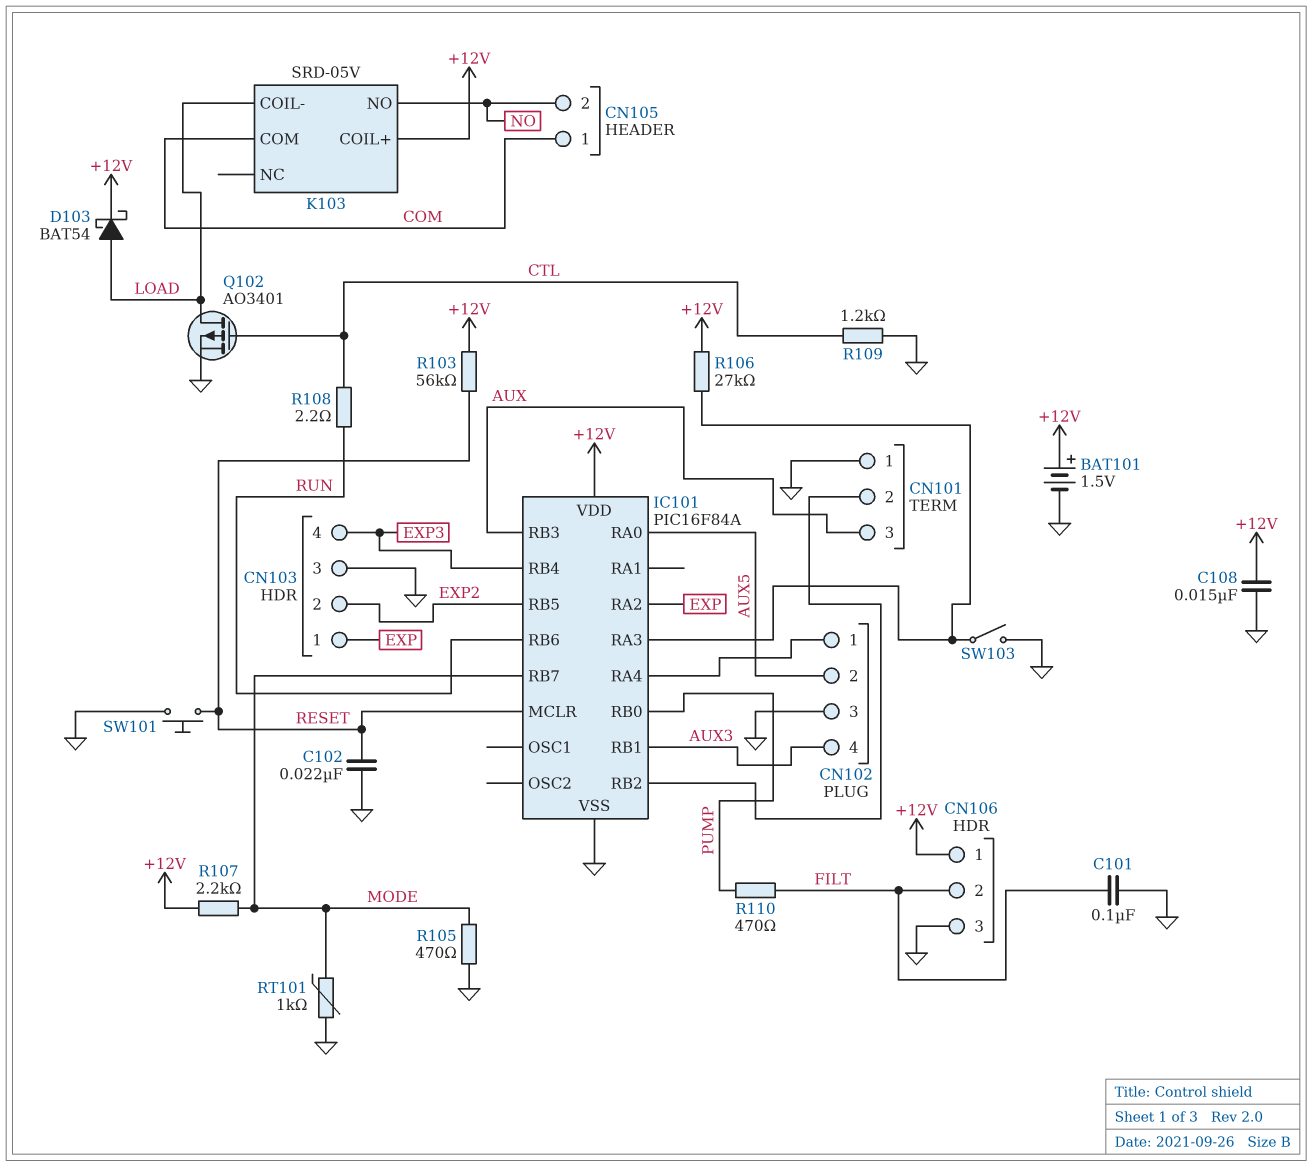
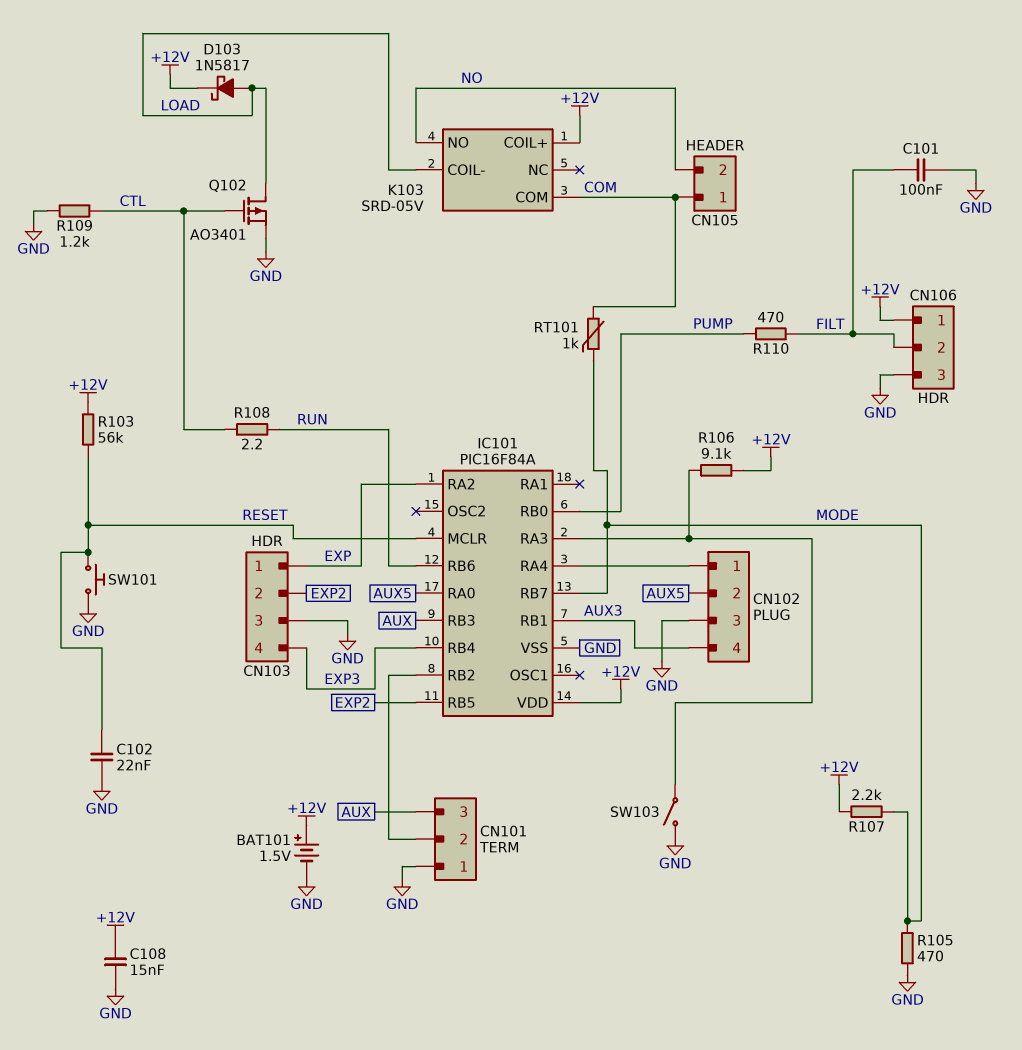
D103: schottky BAT54 (A LOAD, K +12V) -> schottky 1N5817 (A LOAD, K +12V)
R106: 27k (+12V, IC101/RA3) -> 9.1k (+12V, IC101/RA3)
RT101: 1k (GND, MODE) -> 1k (COM, MODE)

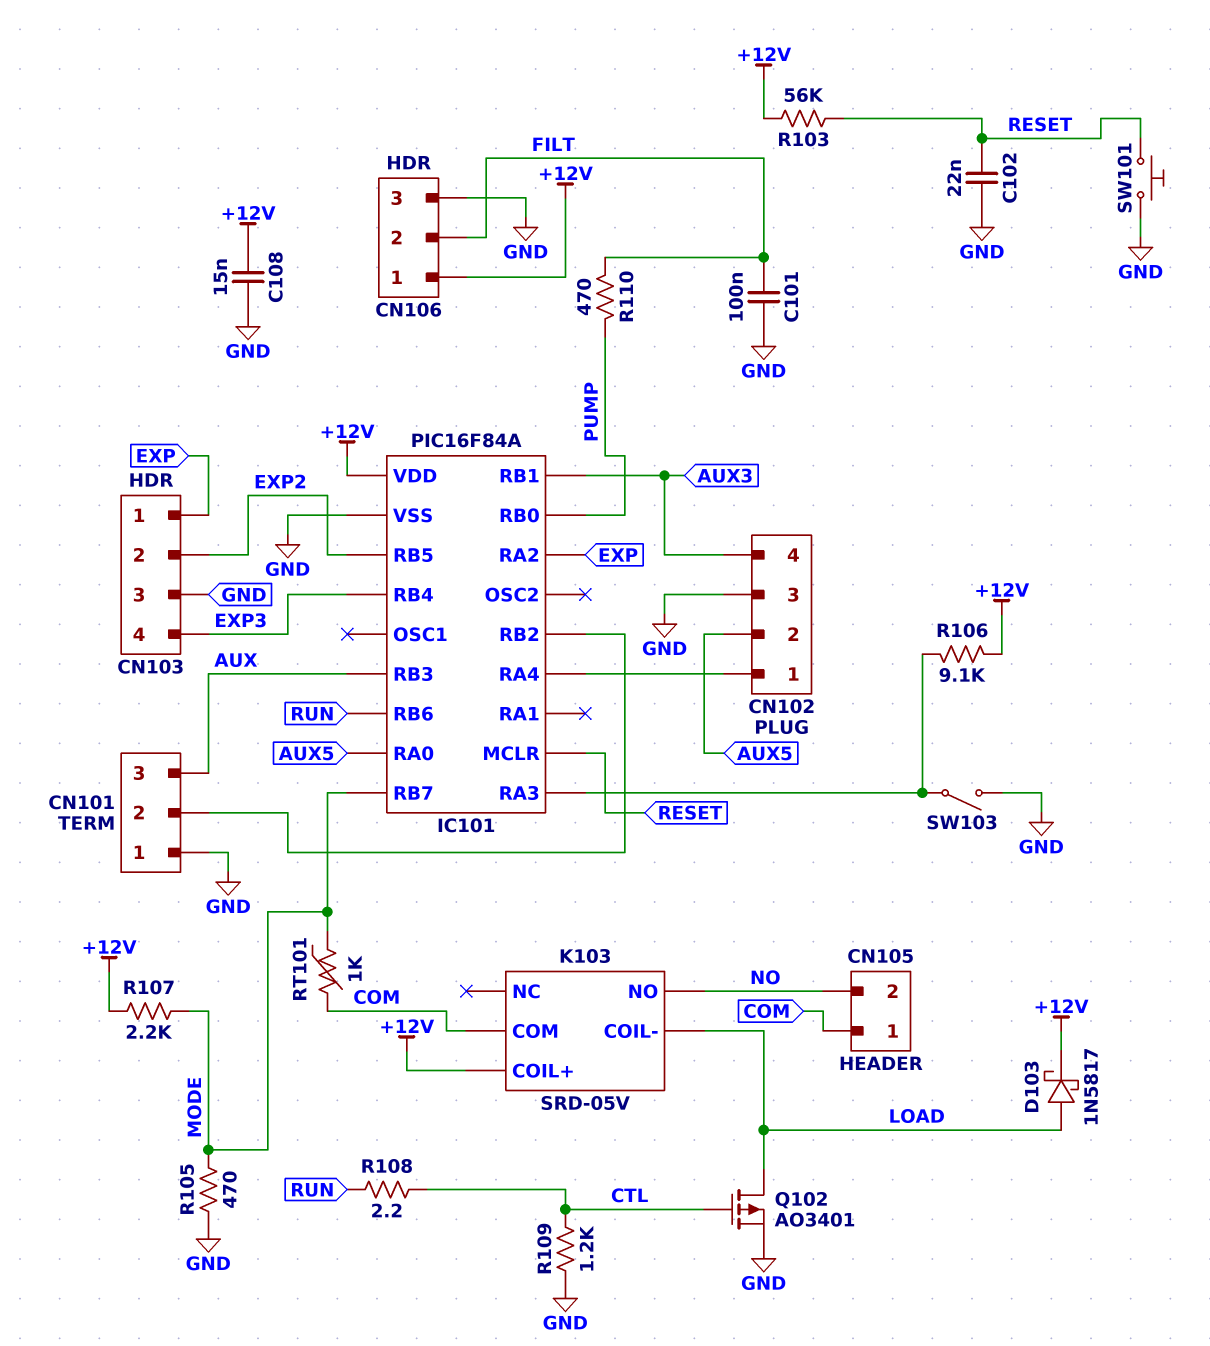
BAT101: 1.5V (plus +12V, minus GND) -> none

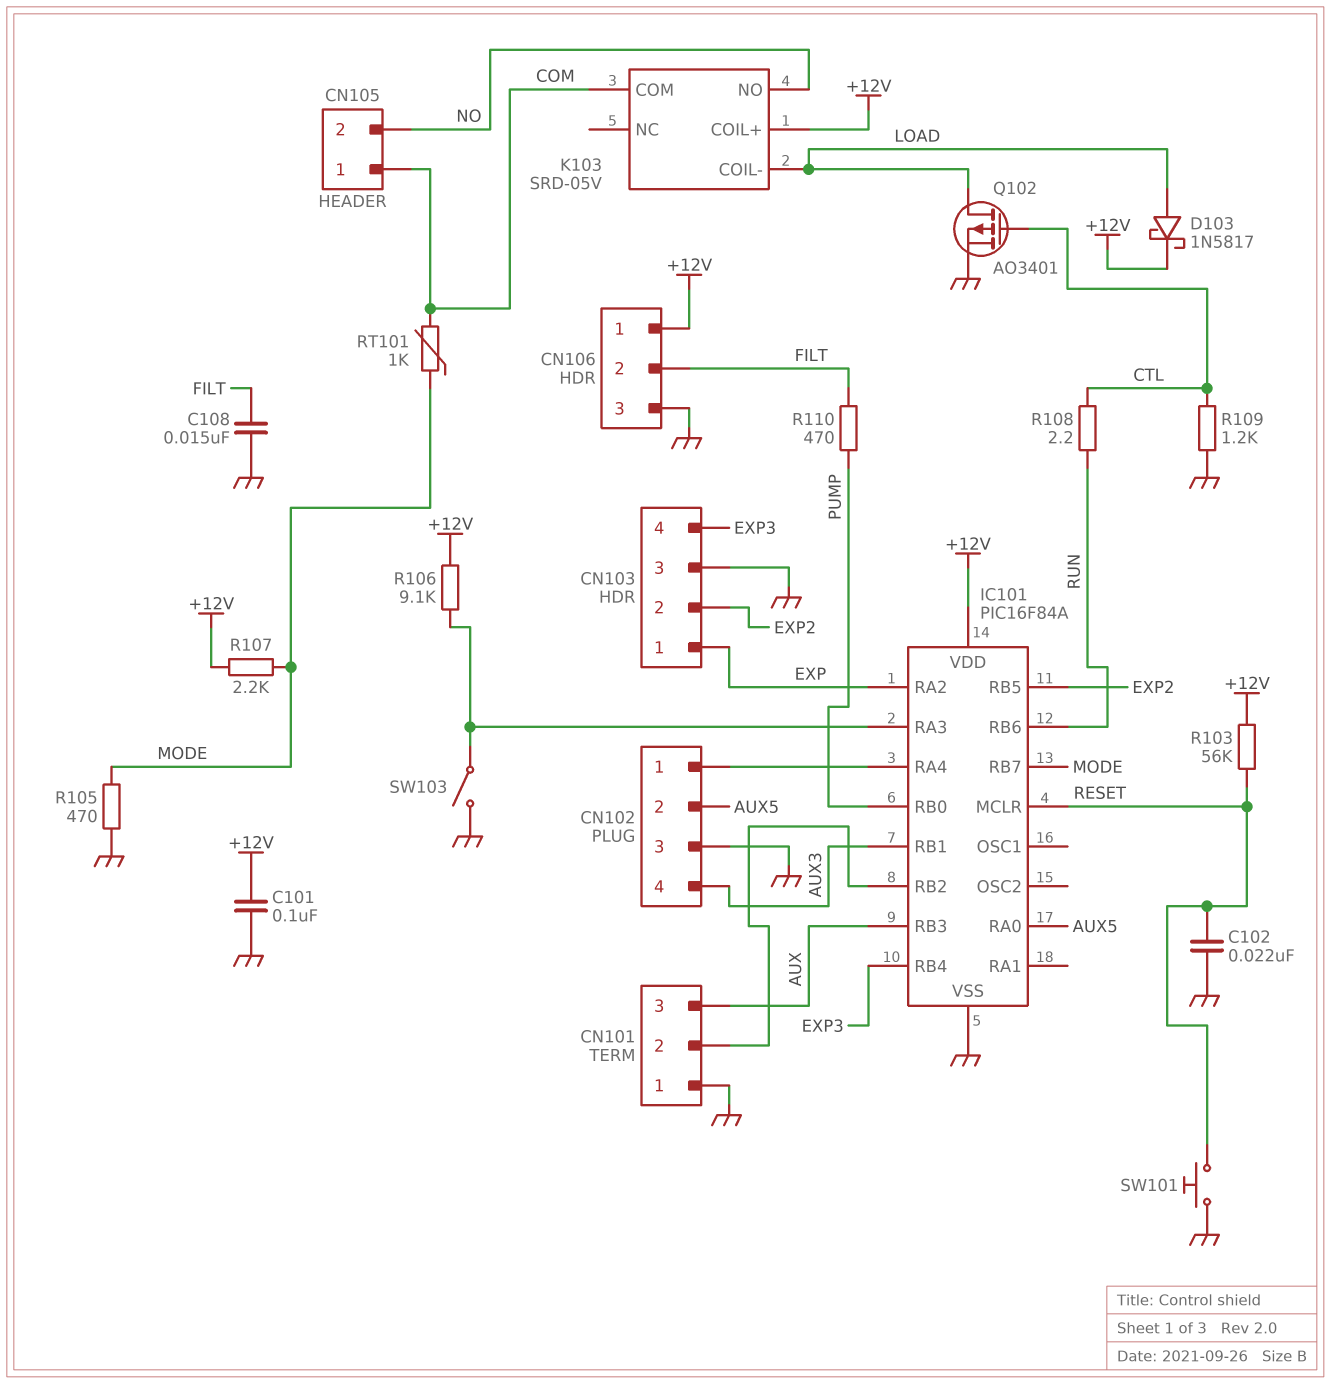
C101: 100nF (FILT, GND) -> 100nF (+12V, GND)
C108: 15nF (+12V, GND) -> 15nF (FILT, GND)

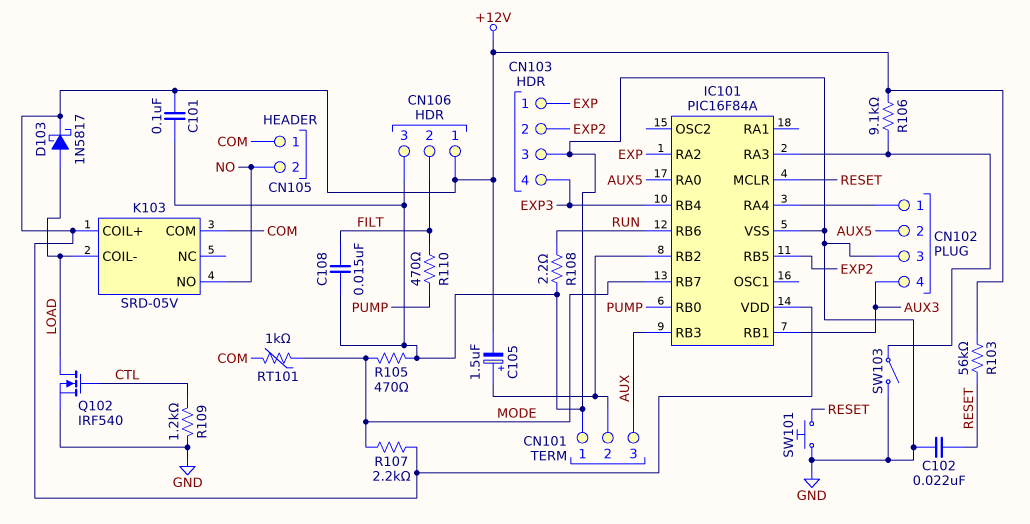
C105: none -> 1.5uF (plus CN101/2, minus +12V)
Q102: PMOS AO3401 (G CTL, D LOAD, S GND) -> NMOS IRF540 (G CTL, D LOAD, S GND)
R108: 2.2 (CTL, RUN) -> 2.2 (GND, RUN)

